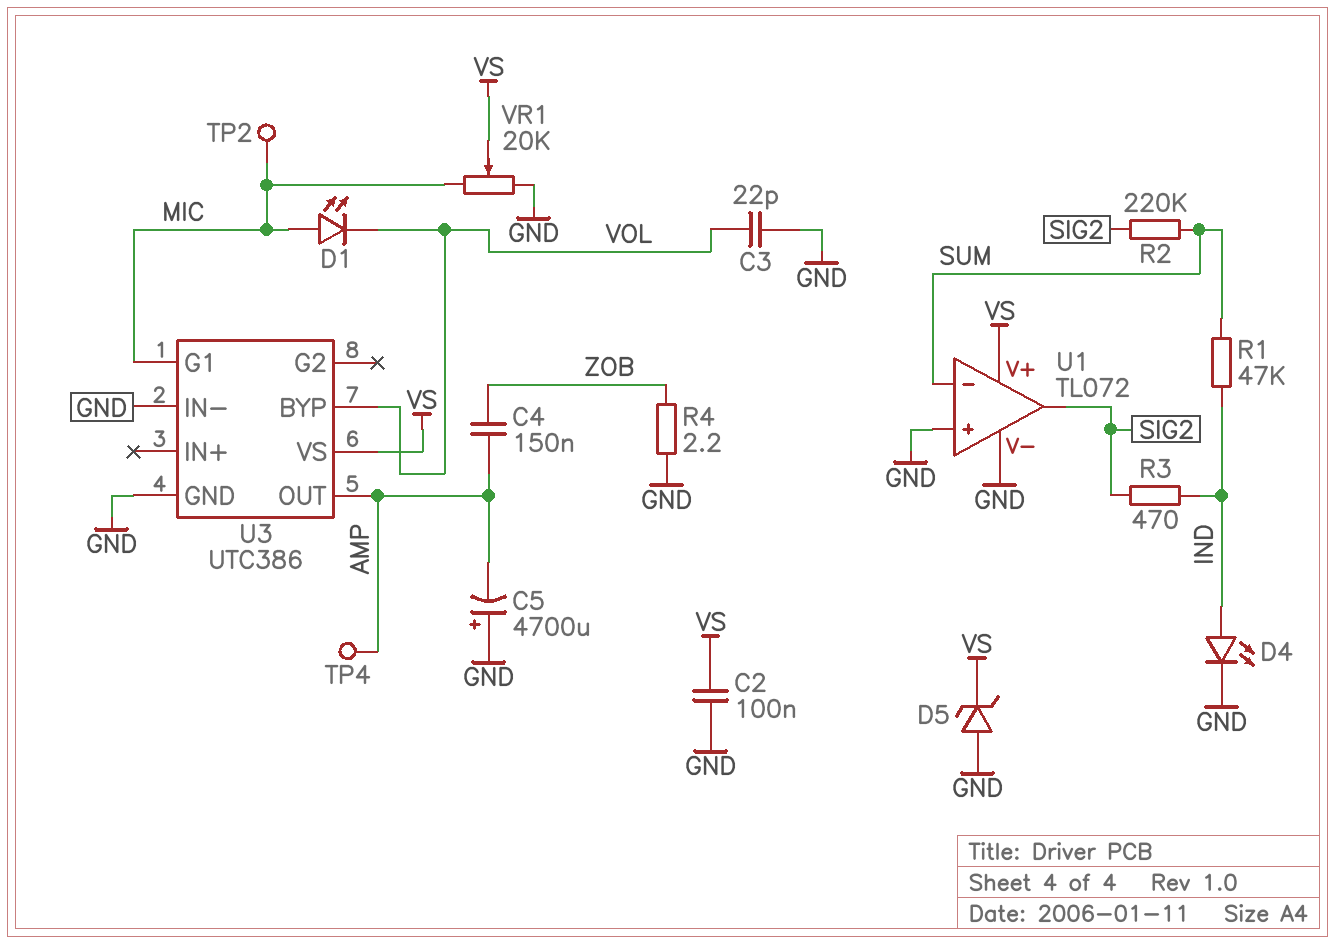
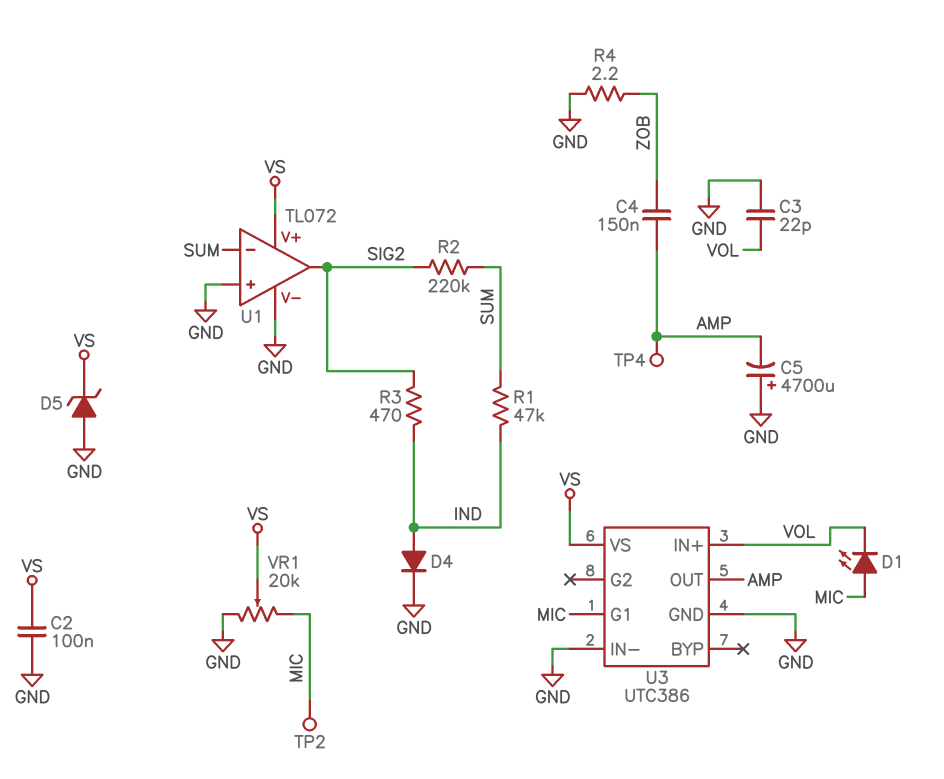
D4: LED (A IND, K GND) -> diode (A IND, K GND)
U3 pin BYP: VOL -> none
U3 pin IN+: none -> VOL

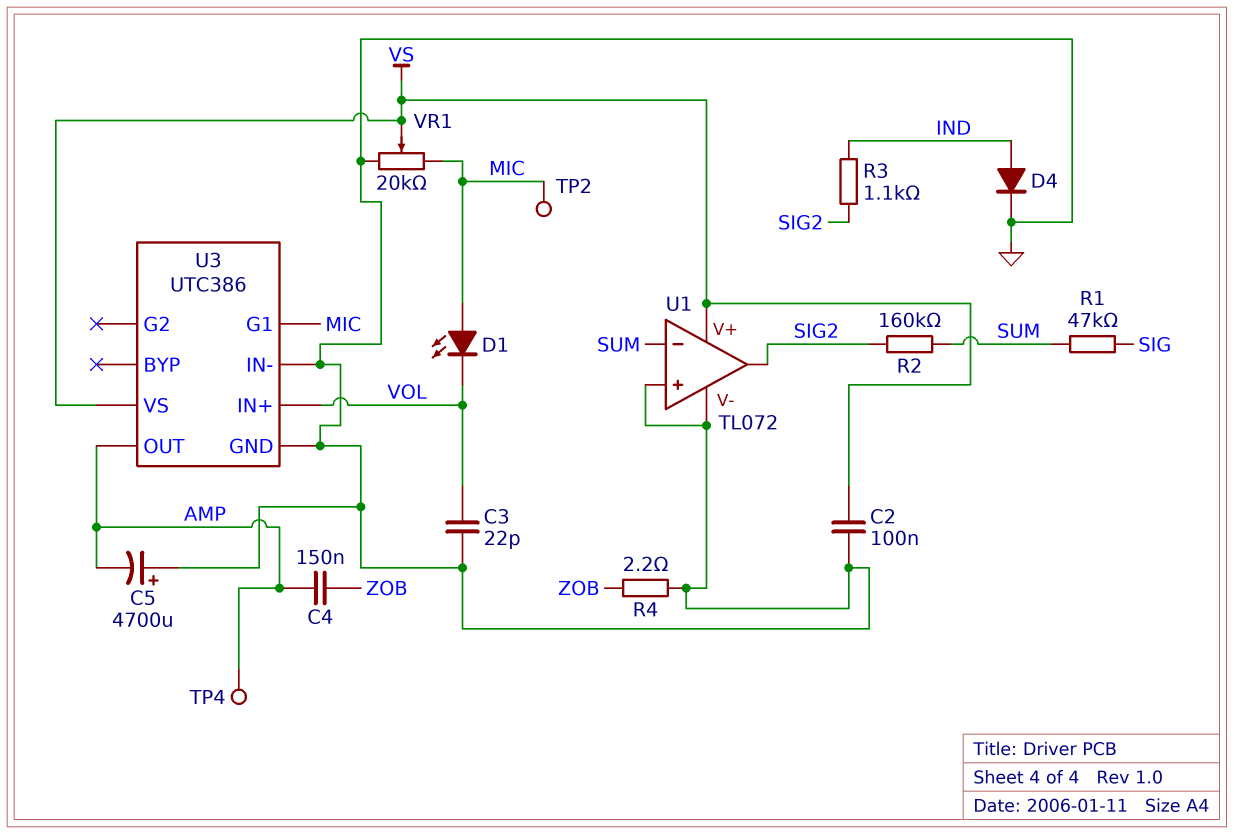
D5: zener (A GND, K VS) -> none
R1: 47k (IND, SUM) -> 47k (SIG, SUM)
R2: 220k (SIG2, SUM) -> 160k (SIG2, SUM)
R3: 470 (IND, SIG2) -> 1.1k (IND, SIG2)

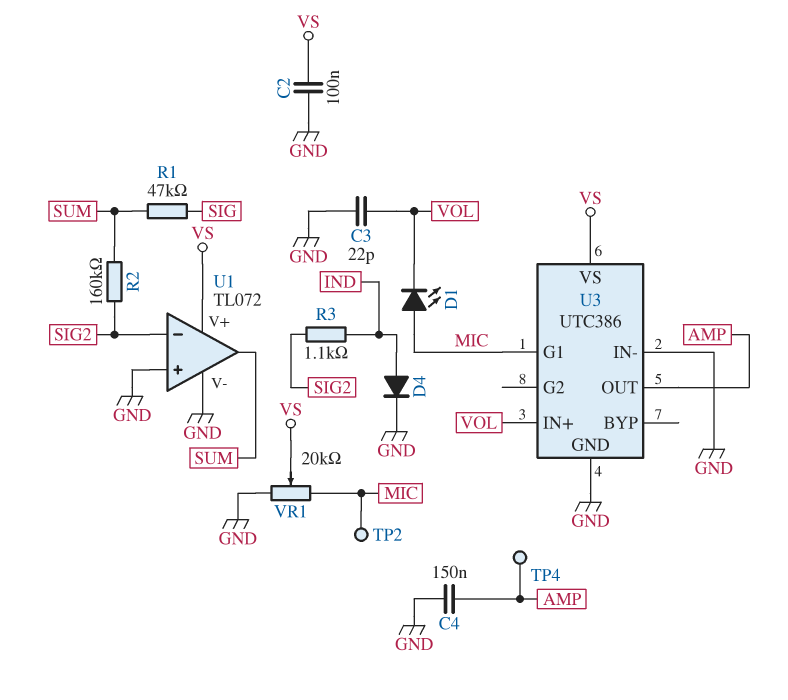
C4: 150nF (AMP, ZOB) -> 150nF (AMP, GND)
C5: 4700uF (plus GND, minus AMP) -> none
R4: 2.2 (GND, ZOB) -> none
U1 pin in-: SUM -> SIG2
U1 pin out: SIG2 -> SUM

